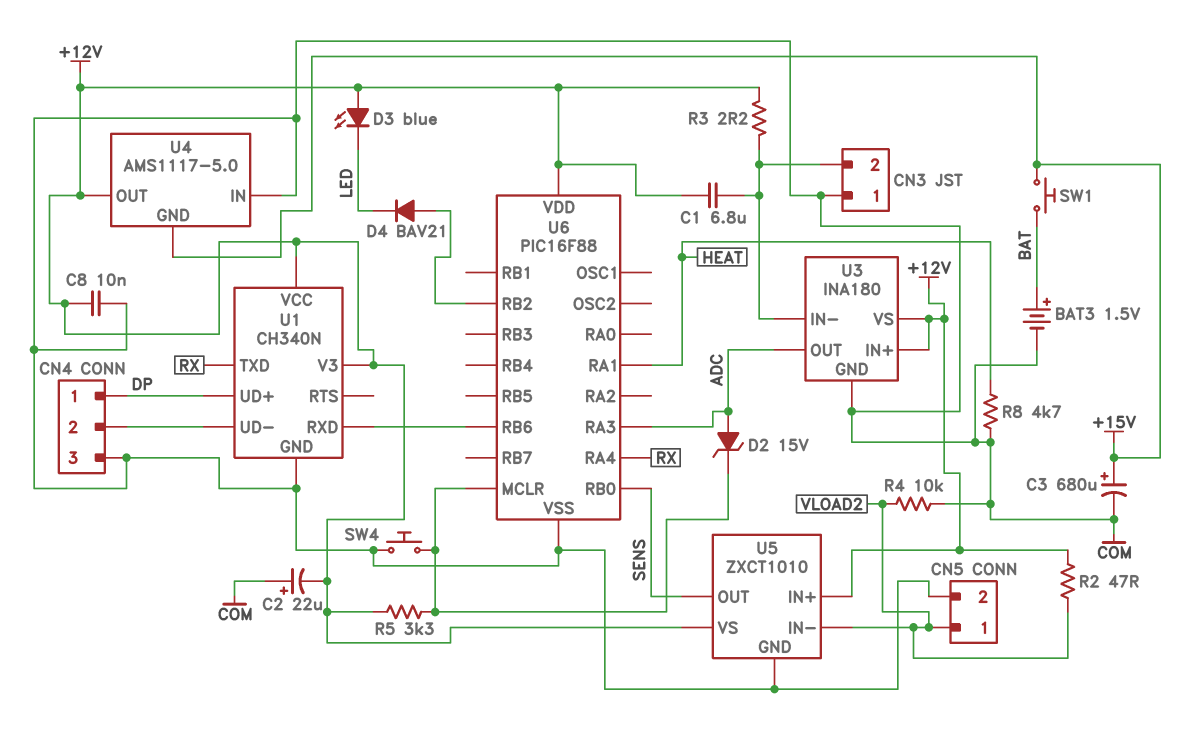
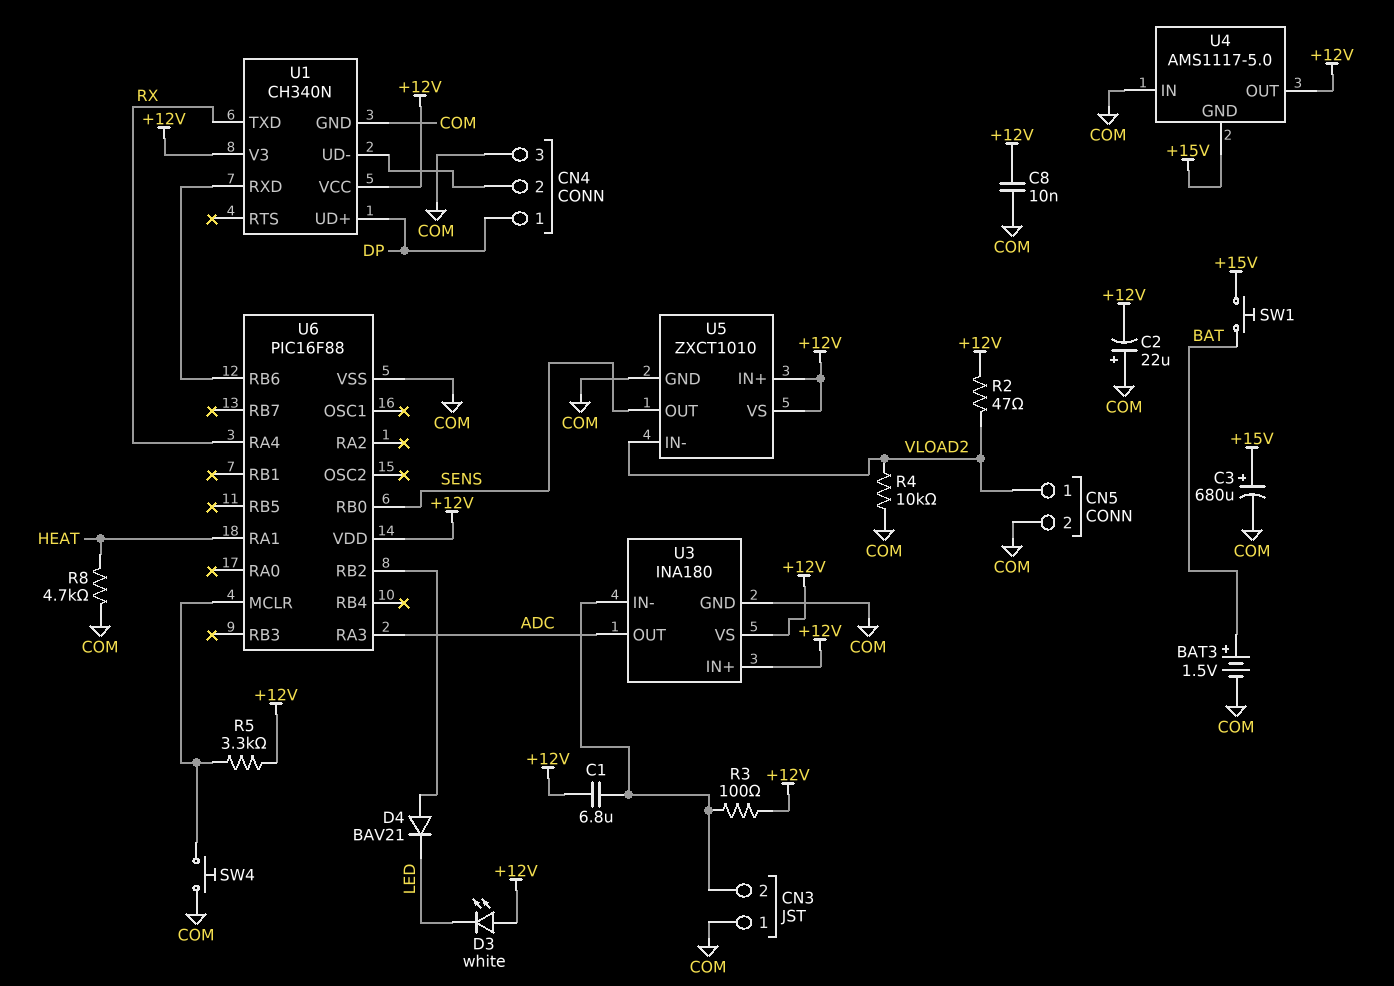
D2: zener 15V (A ADC, K U6/MCLR) -> none
D3: LED blue (A +12V, K LED) -> LED white (A +12V, K LED)
R3: 2.2 (+12V, CN3/2) -> 100 (+12V, CN3/2)

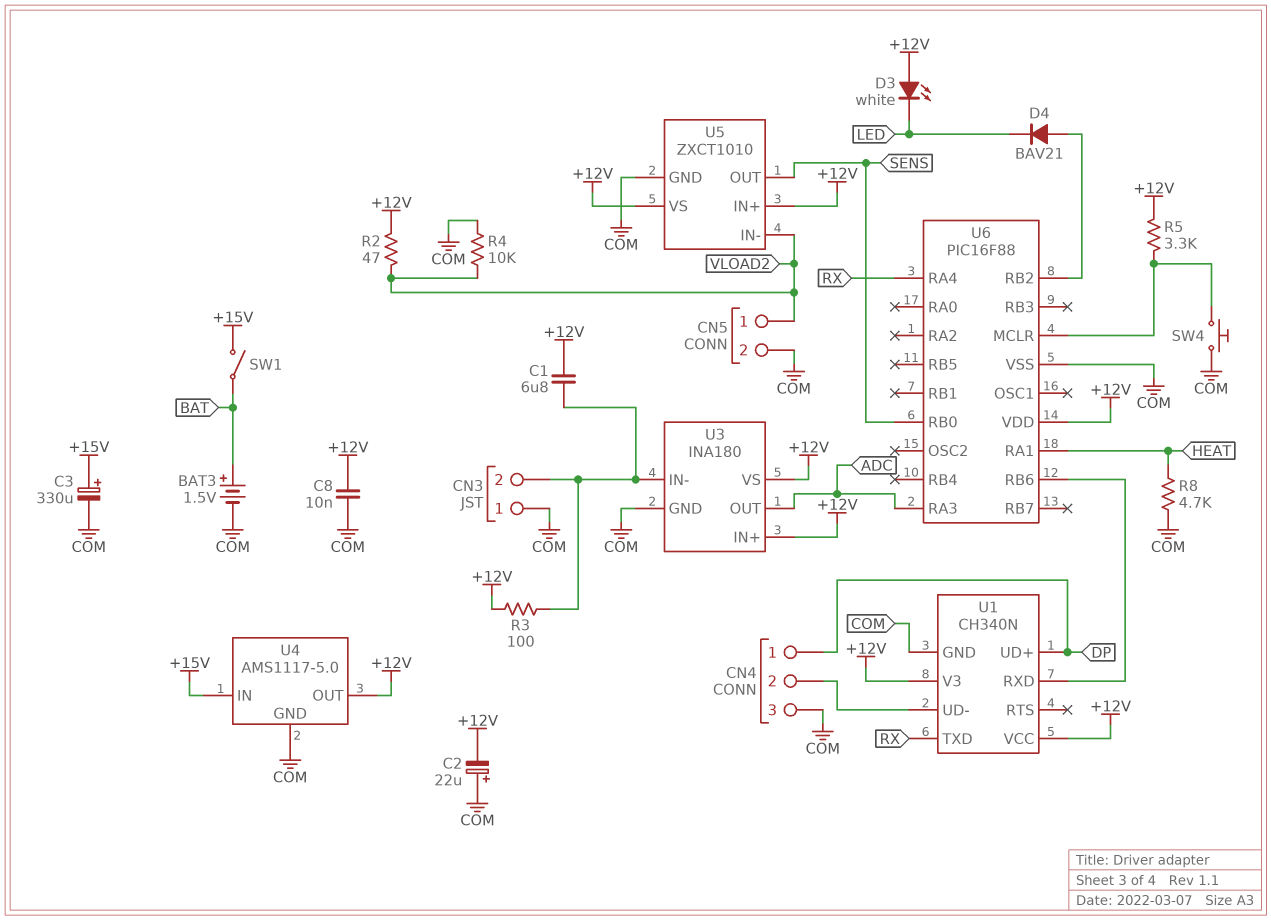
C3: 680uF (plus +15V, minus COM) -> 330uF (plus +15V, minus COM)
SW1: button (+15V, BAT) -> switch (+15V, BAT)
U4 pin GND: +15V -> COM
U4 pin IN: COM -> +15V

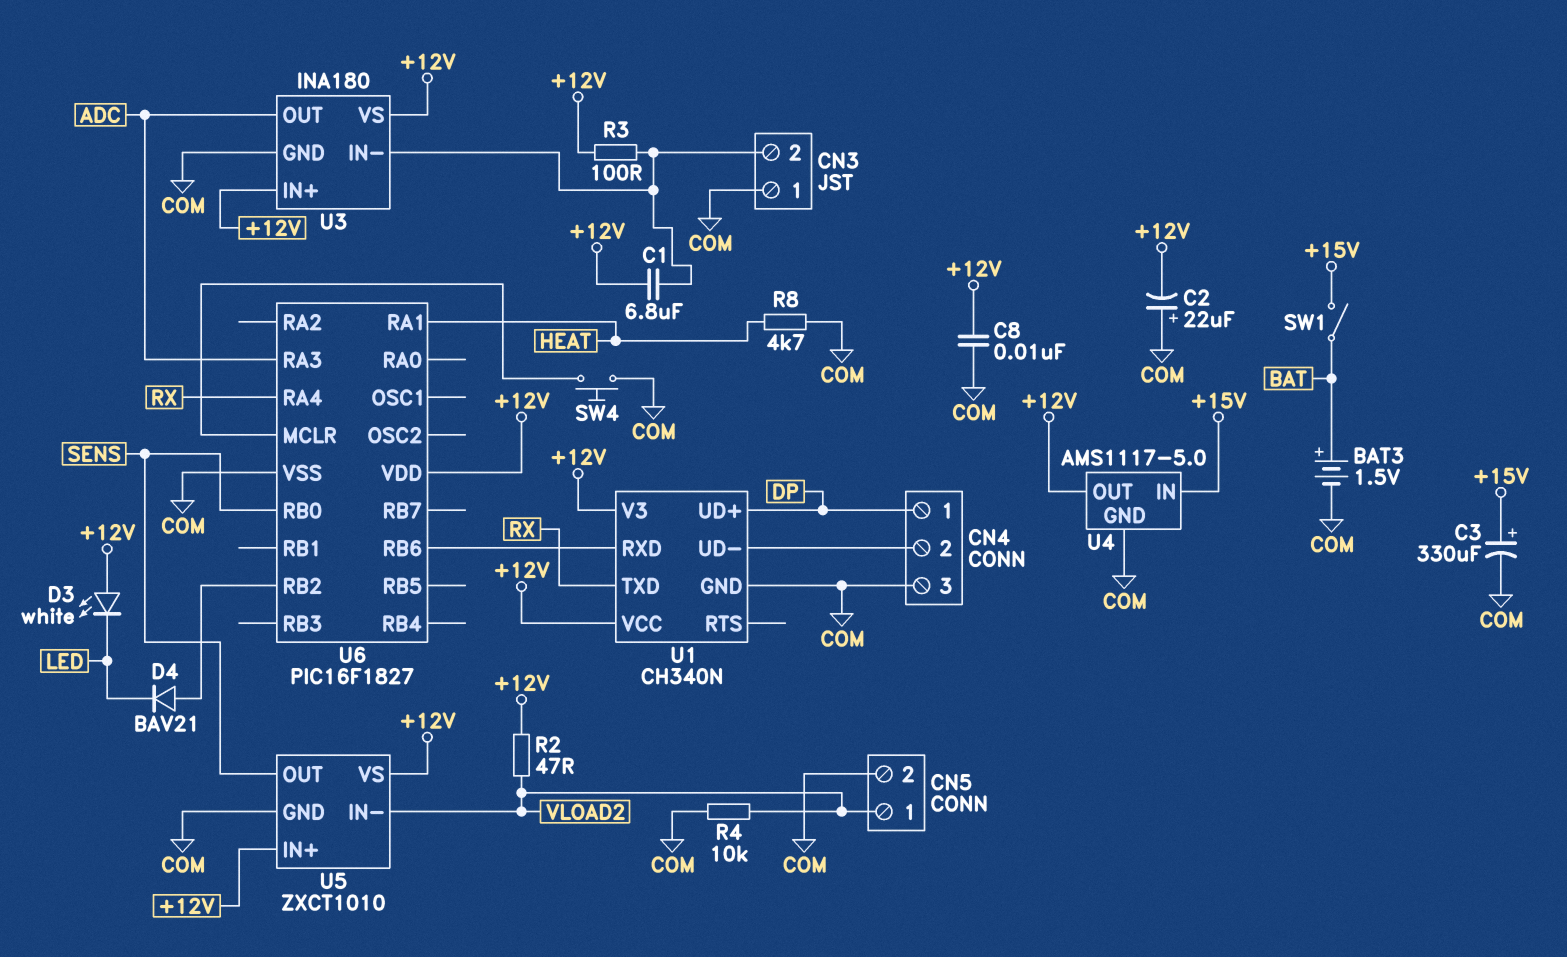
R5: 3.3k (+12V, U6/MCLR) -> none
U6: PIC16F88 -> PIC16F1827

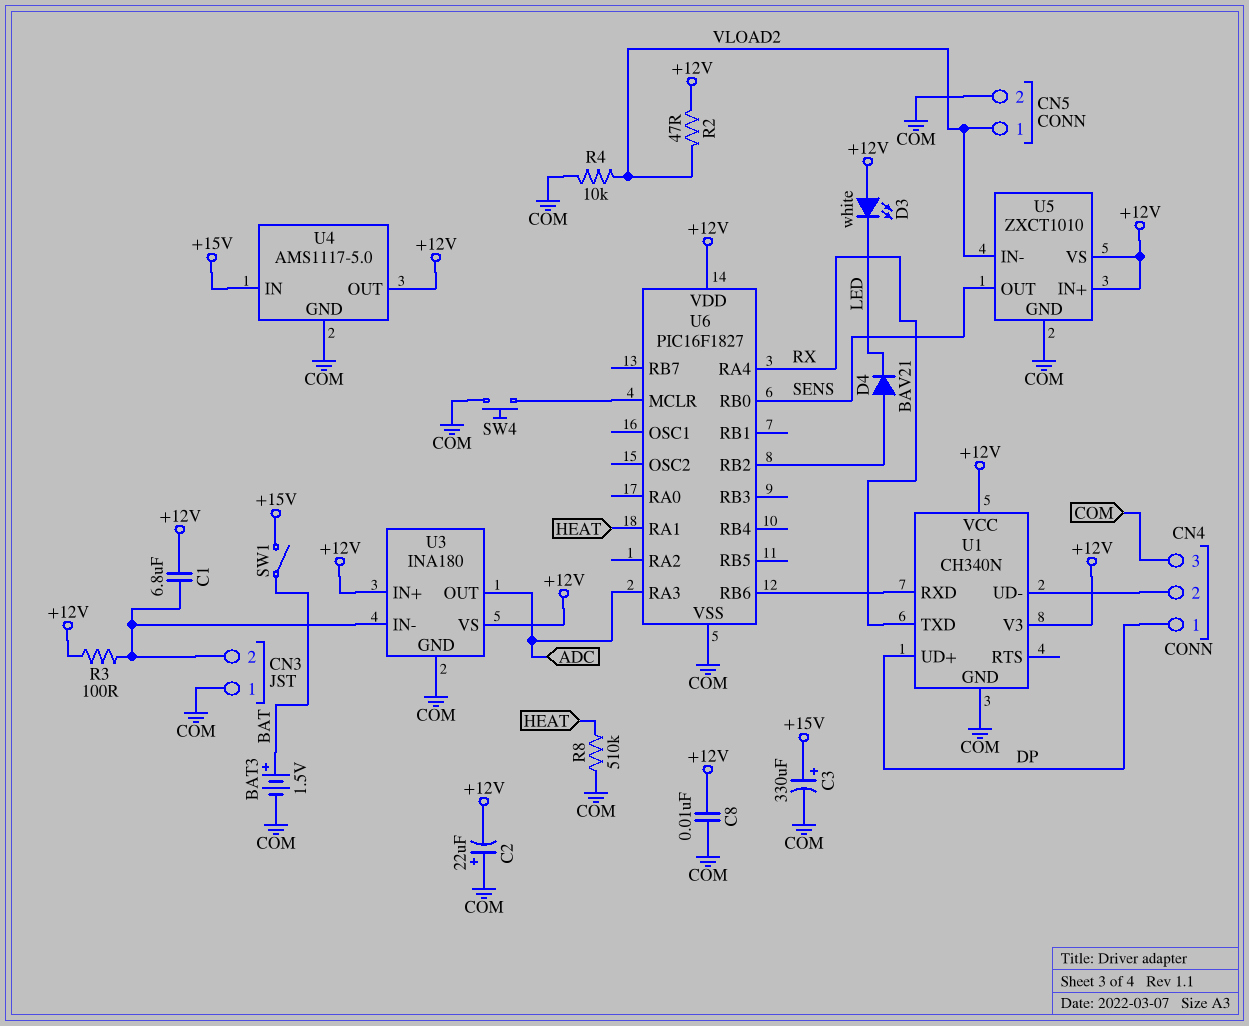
R8: 4.7k (COM, HEAT) -> 510k (COM, HEAT)

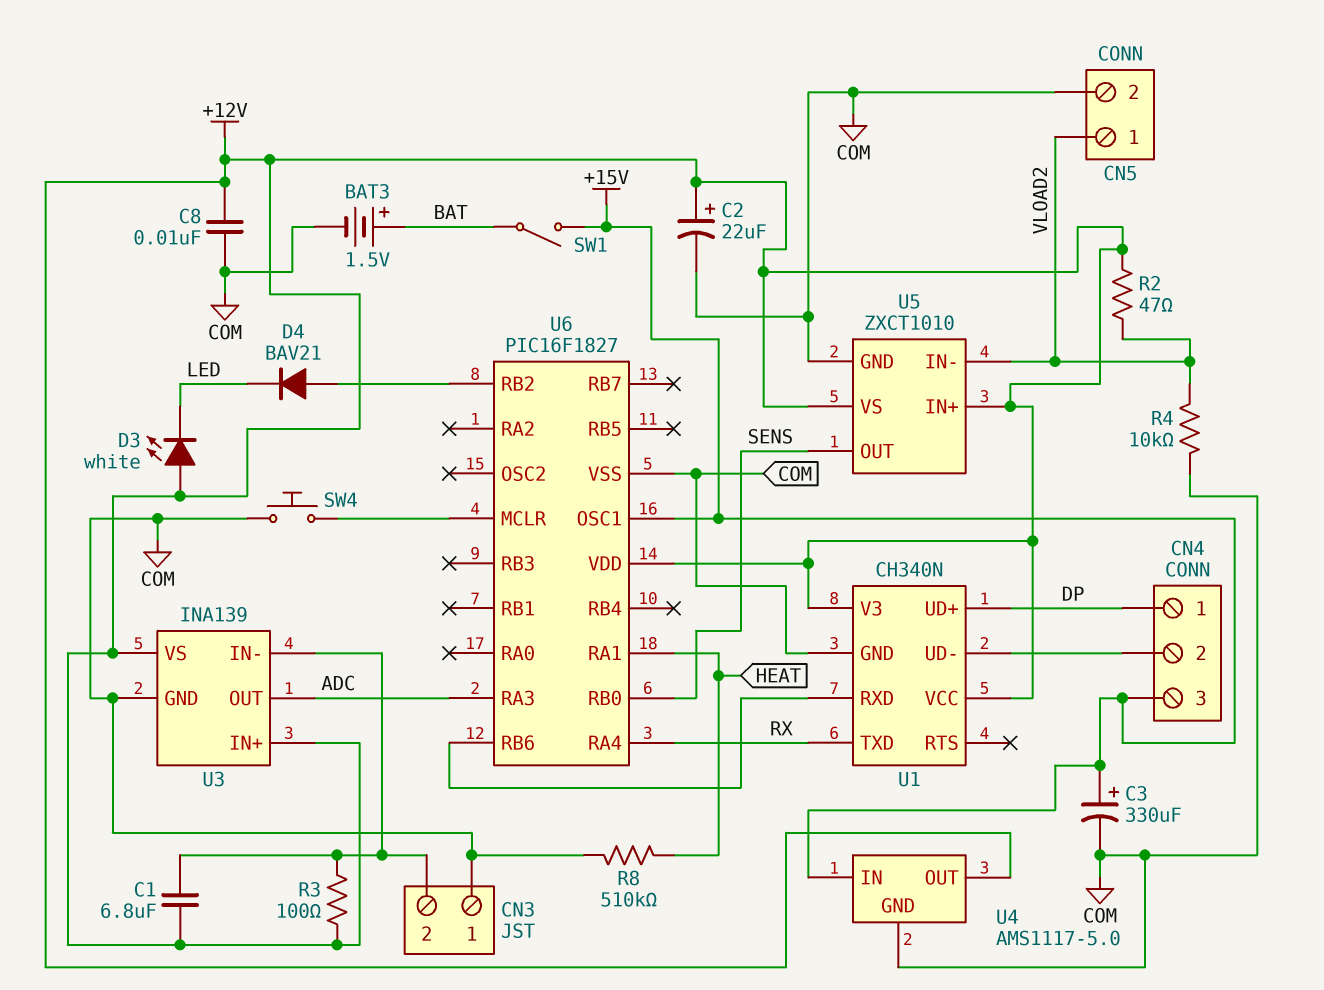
C2: 22uF (plus COM, minus +12V) -> 22uF (plus +12V, minus COM)
CN4 pin 3: COM -> +15V
U3: INA180 -> INA139
U6 pin OSC1: none -> +15V

